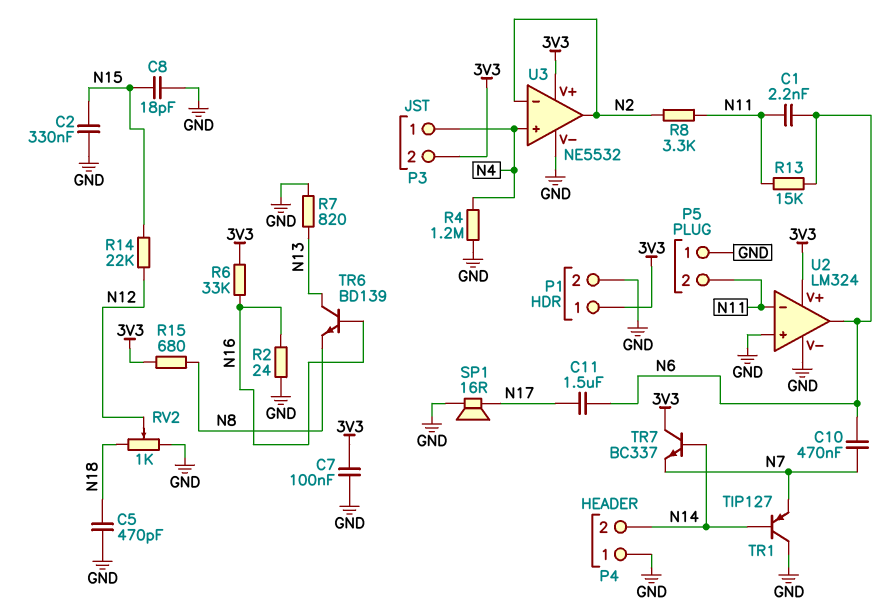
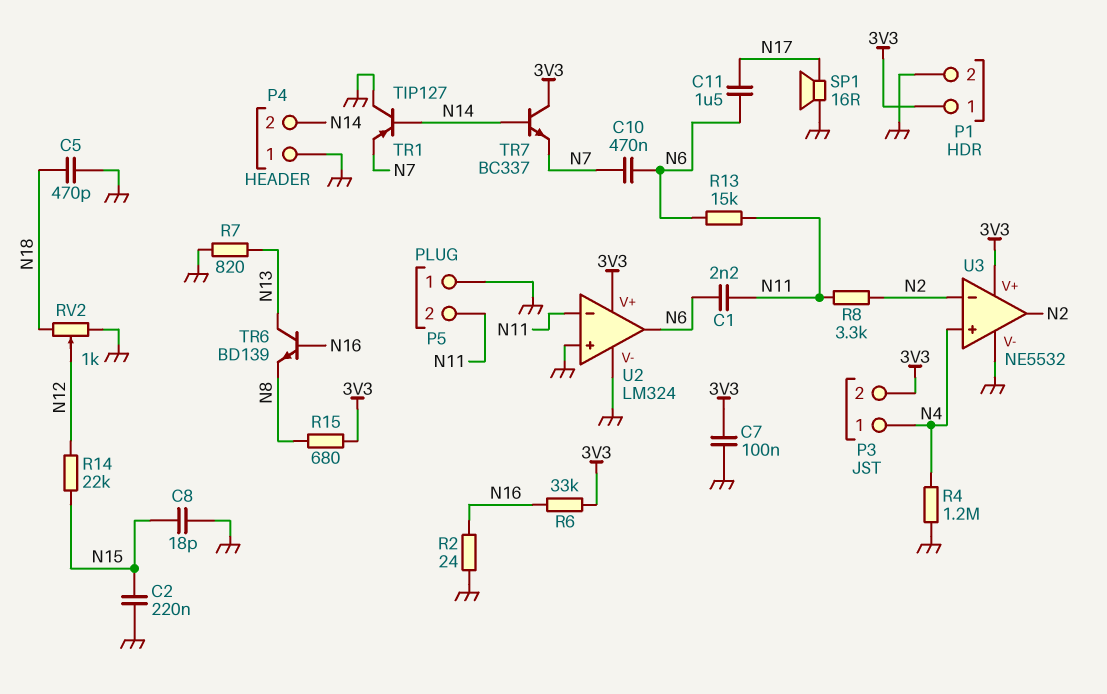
C2: 330nF (GND, N15) -> 220nF (GND, N15)

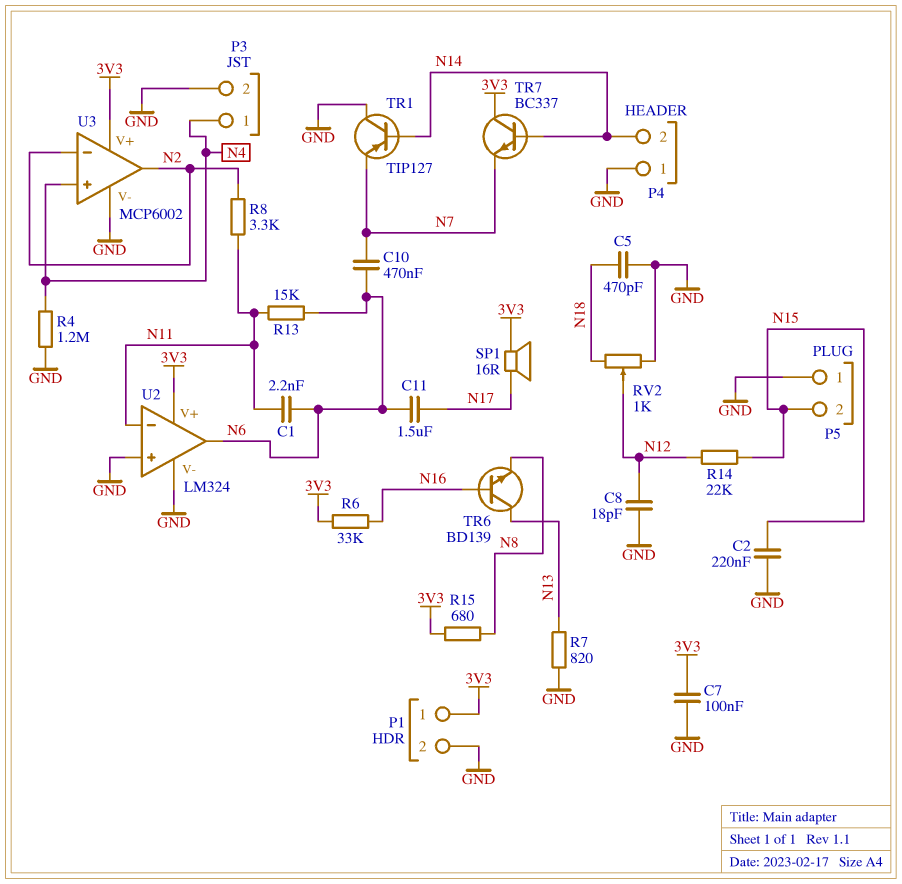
C8: 18pF (GND, N15) -> 18pF (GND, N12)
P3 pin 2: 3V3 -> GND
P5 pin 2: N11 -> N15
R2: 24 (GND, N16) -> none
SP1: speaker 16R (GND, N17) -> speaker 16R (3V3, N17)
U3: NE5532 -> MCP6002

